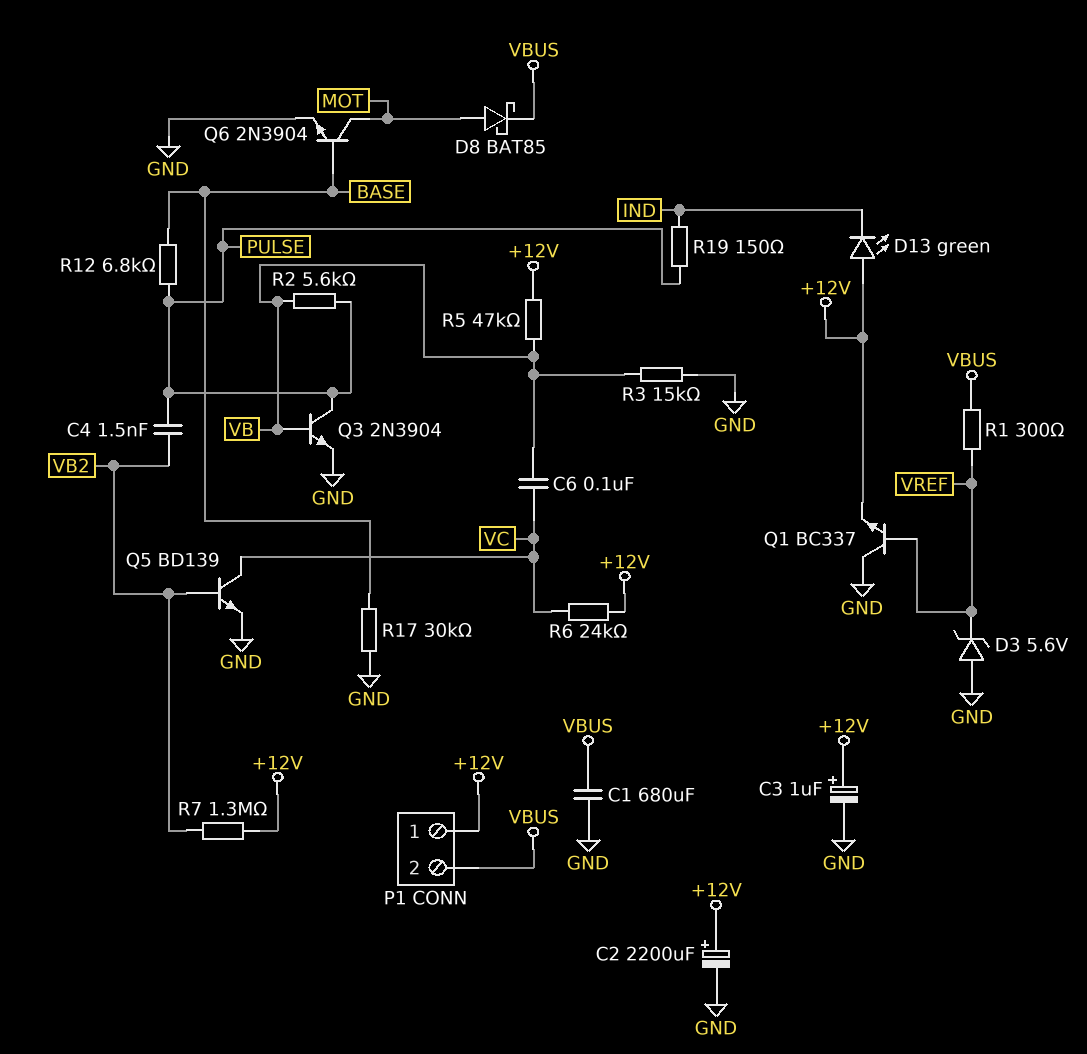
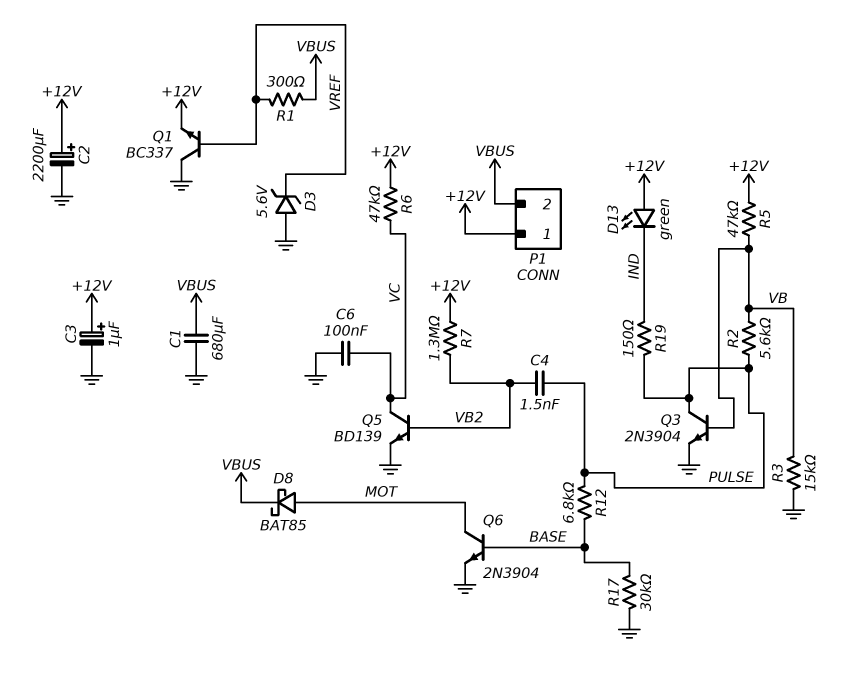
C6: 100nF (VB, VC) -> 100nF (GND, VC)
R6: 24k (+12V, VC) -> 47k (+12V, VC)

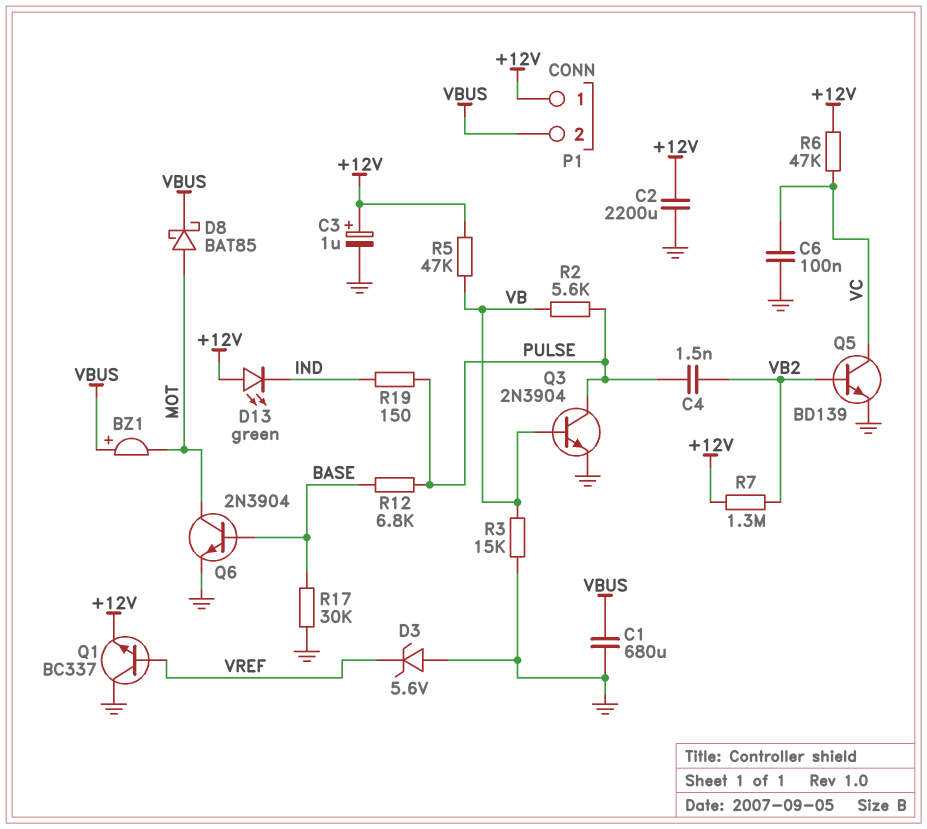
BZ1: none -> buzzer (plus VBUS, minus MOT)
C2: 2200uF (plus +12V, minus GND) -> 2200uF (+12V, GND)
R1: 300 (VBUS, VREF) -> none

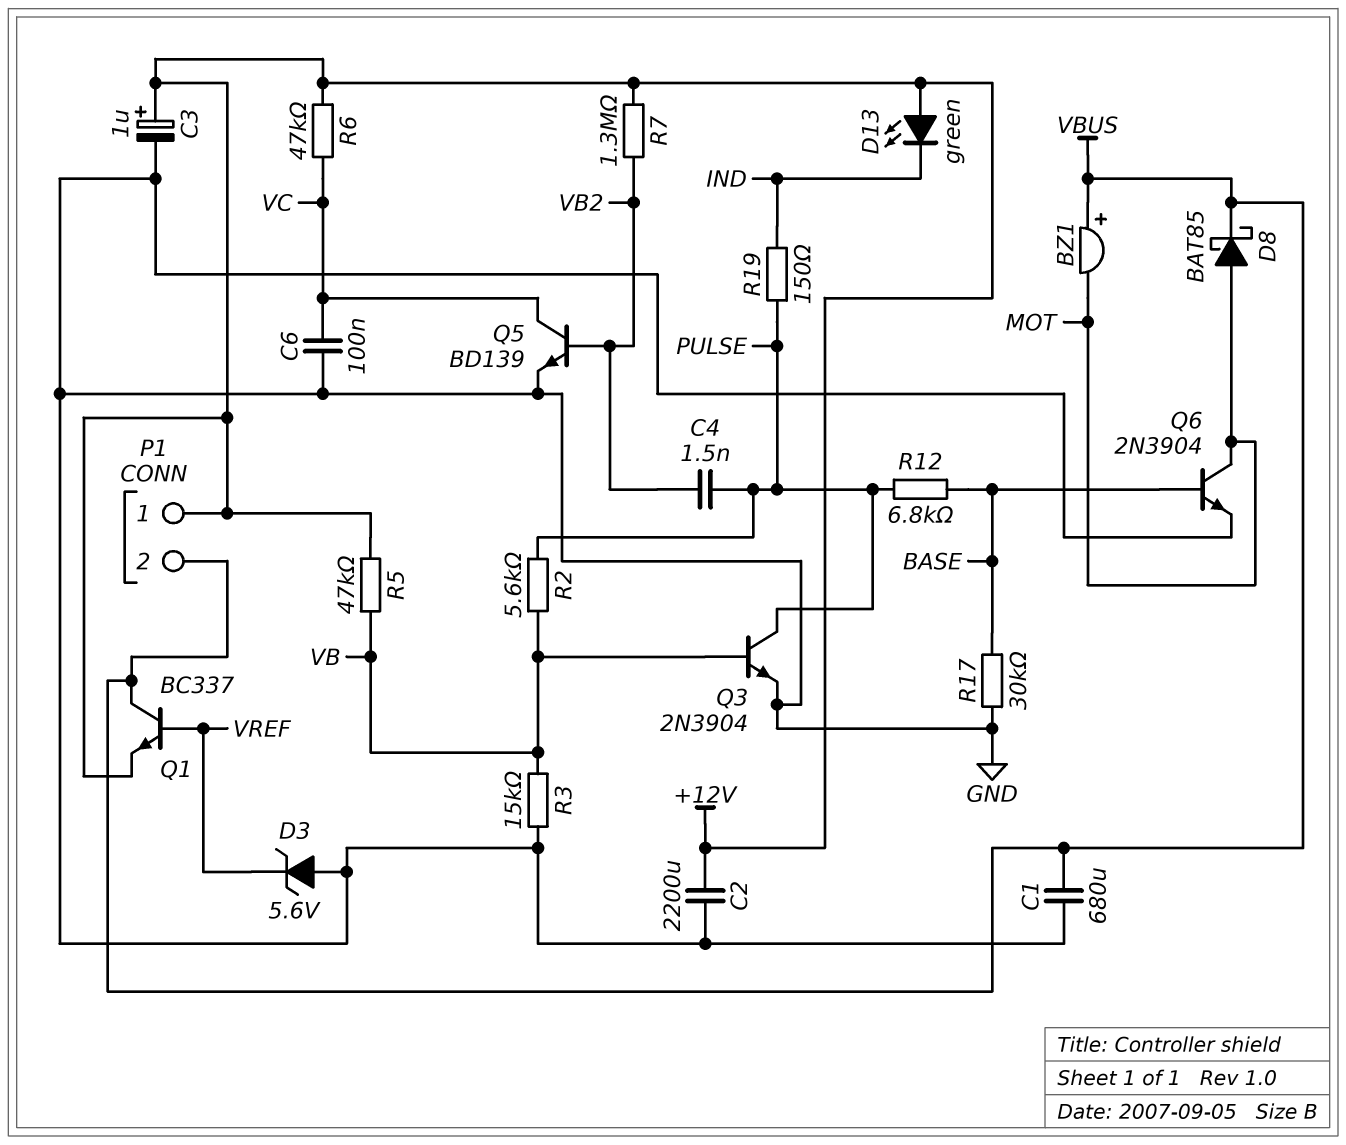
Q1: NPN BC337 (B VREF, C GND, E +12V) -> NPN BC337 (B VREF, C VBUS, E +12V)

